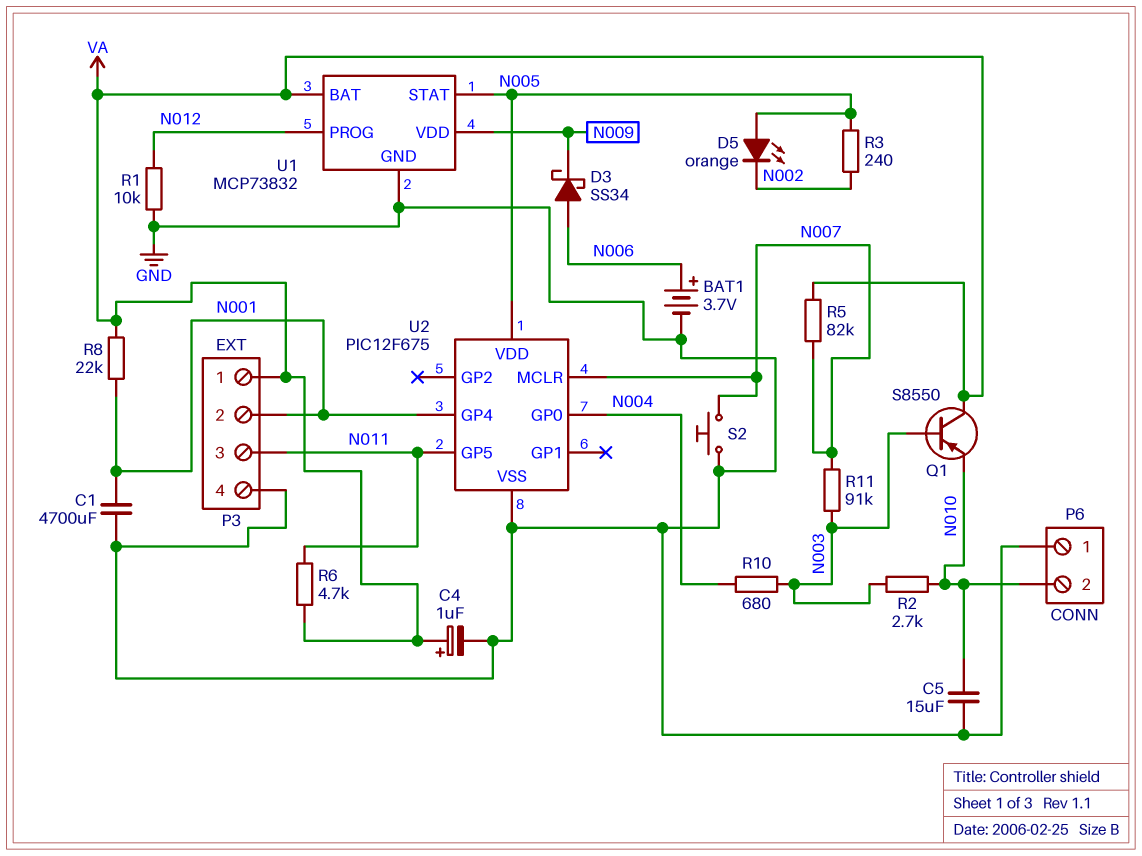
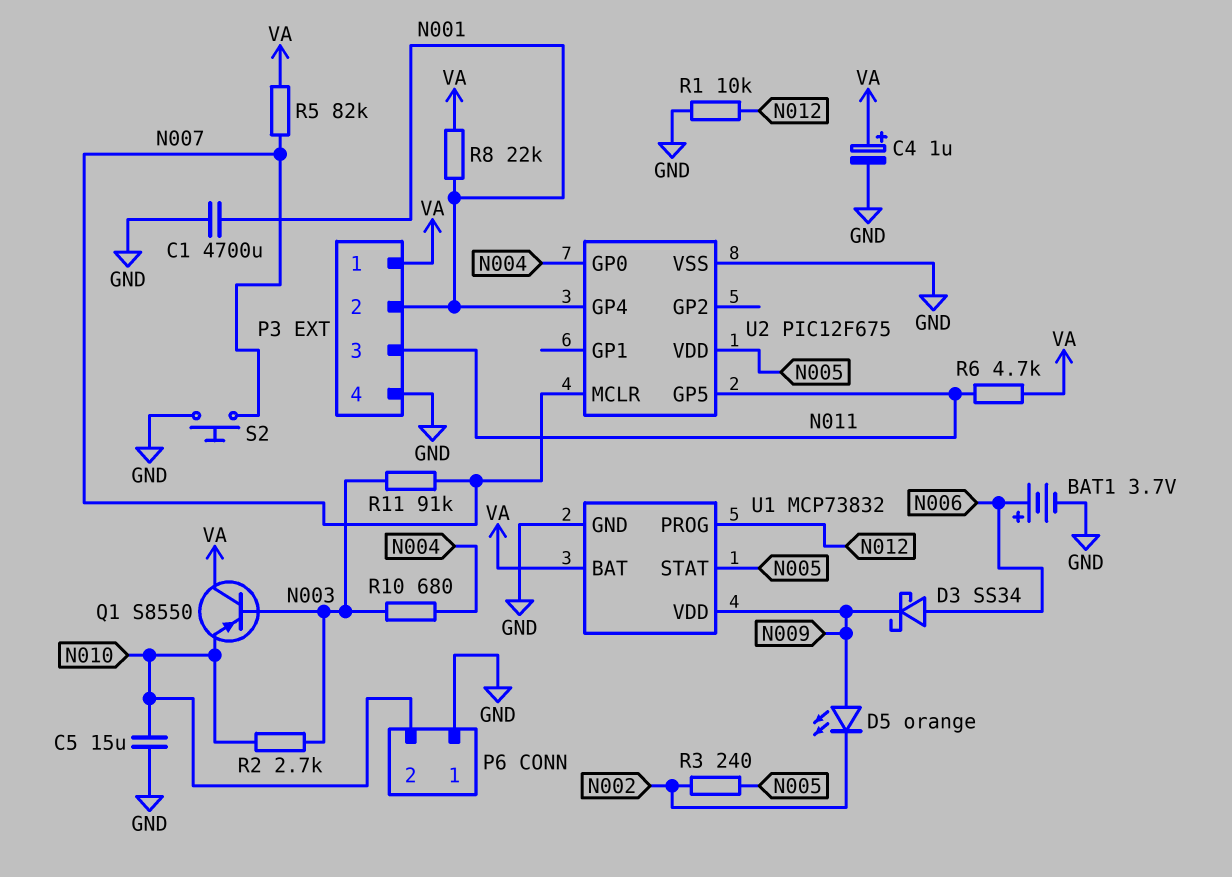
D5: LED orange (A N005, K N002) -> LED orange (A N009, K N002)

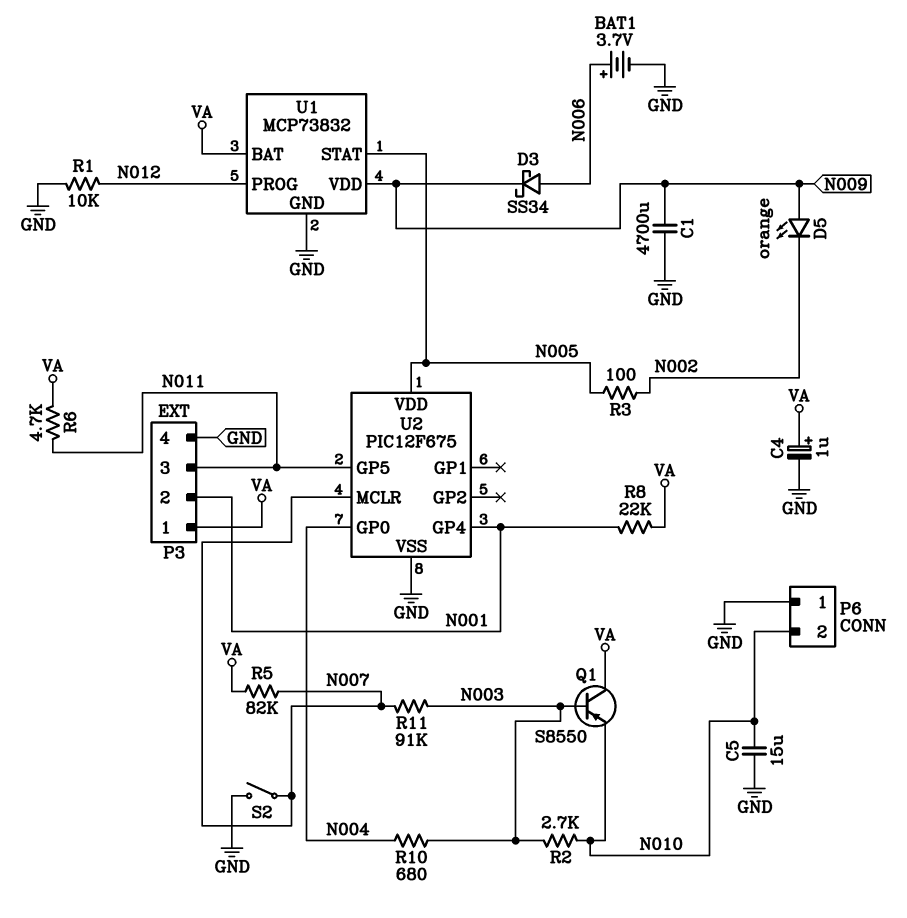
C1: 4700uF (GND, N001) -> 4700uF (GND, N009)
R3: 240 (N002, N005) -> 100 (N002, N005)
S2: button (GND, N007) -> switch (GND, N007)

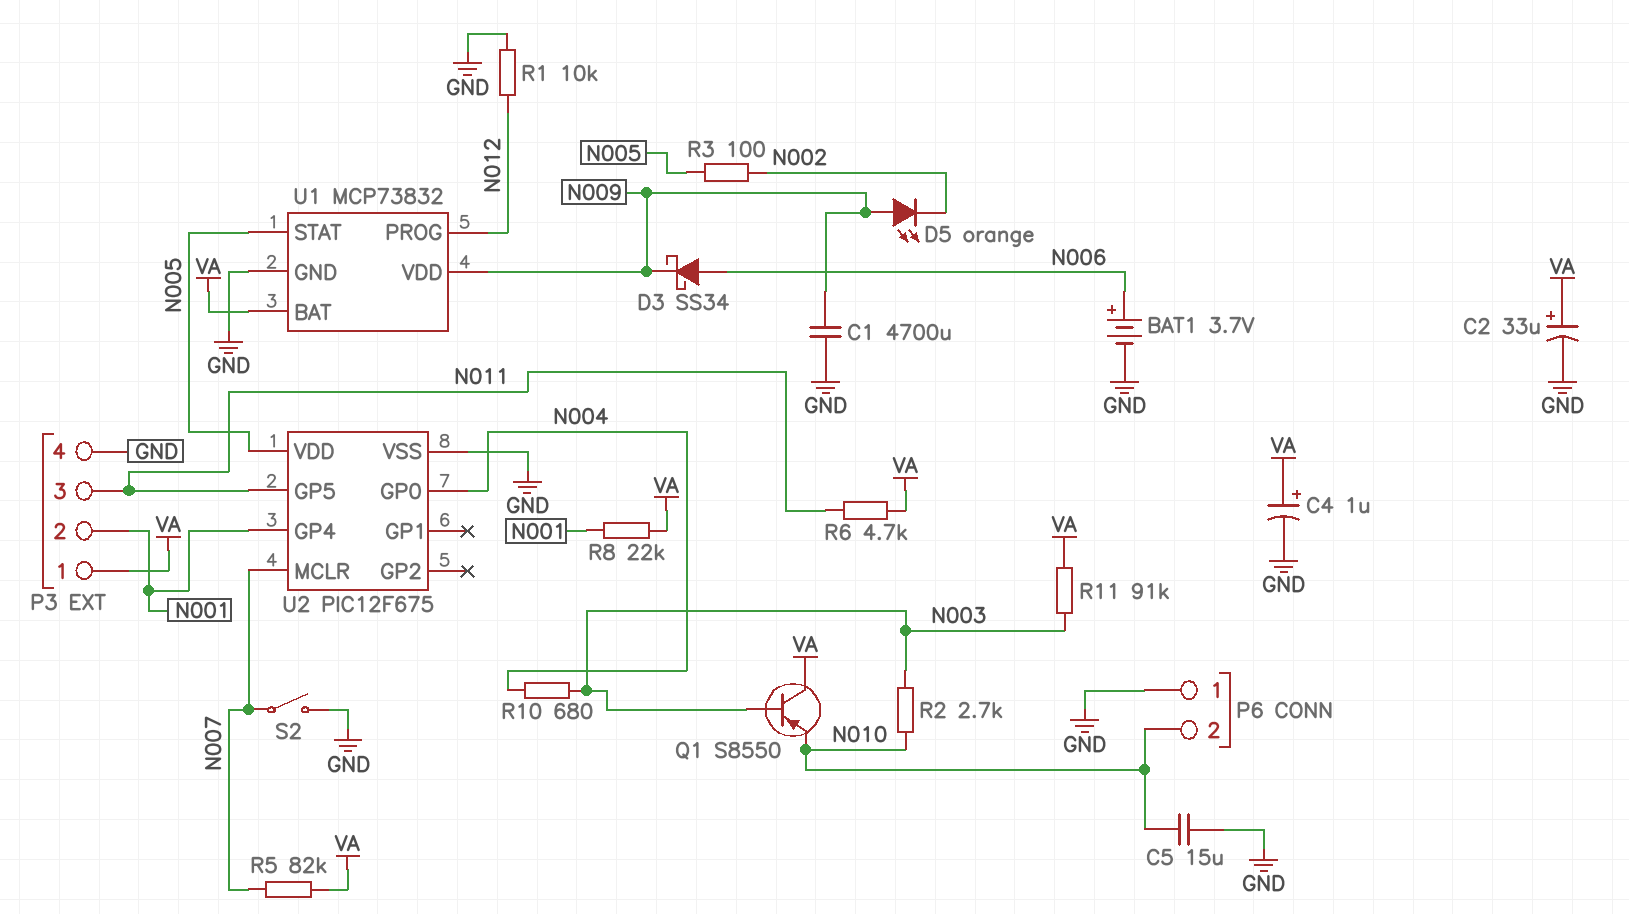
C2: none -> 33uF (plus VA, minus GND)
R11: 91k (N003, N007) -> 91k (N003, VA)

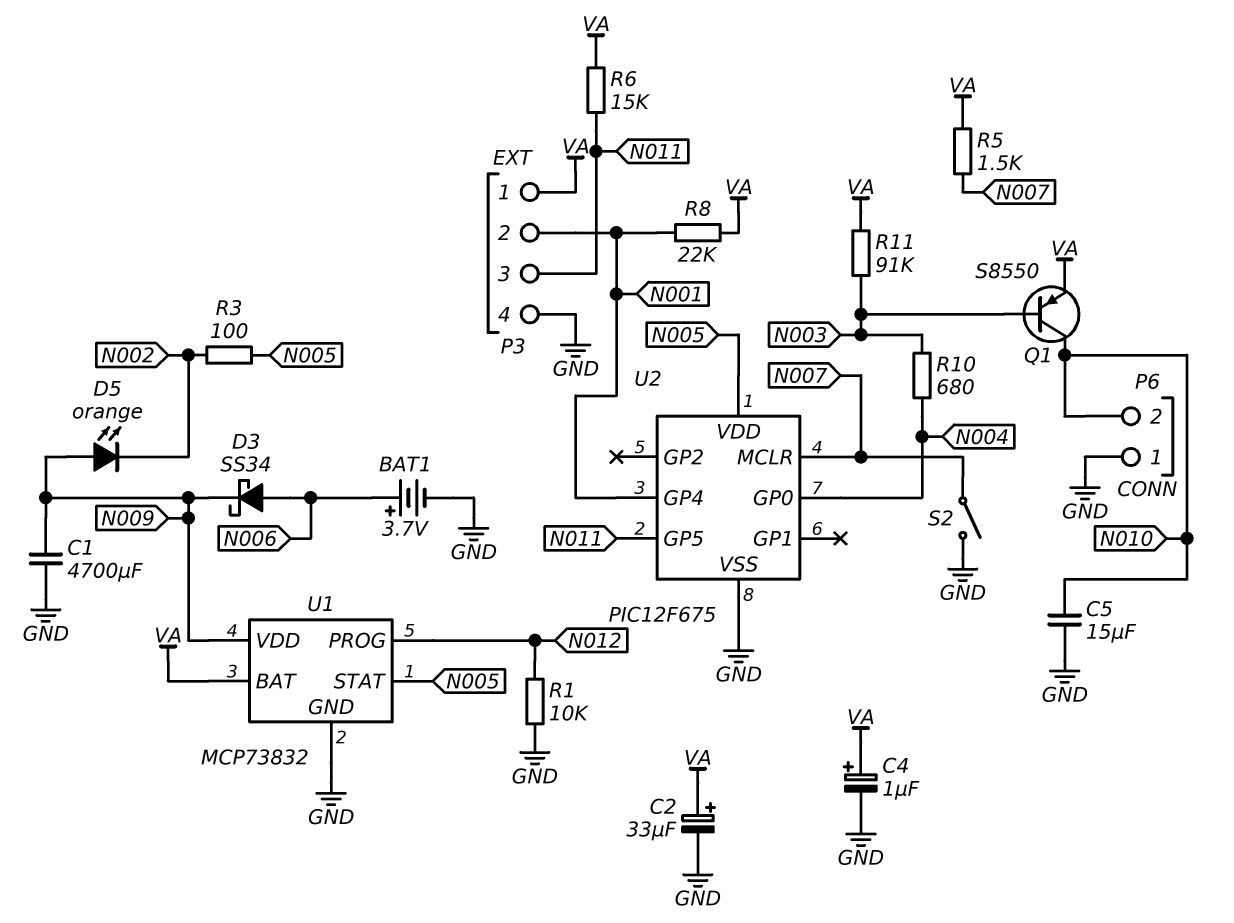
Q1: PNP S8550 (B N003, C VA, E N010) -> PNP S8550 (B N003, C N010, E VA)
R2: 2.7k (N003, N010) -> none
R5: 82k (N007, VA) -> 1.5k (N007, VA)
R6: 4.7k (N011, VA) -> 15k (N011, VA)

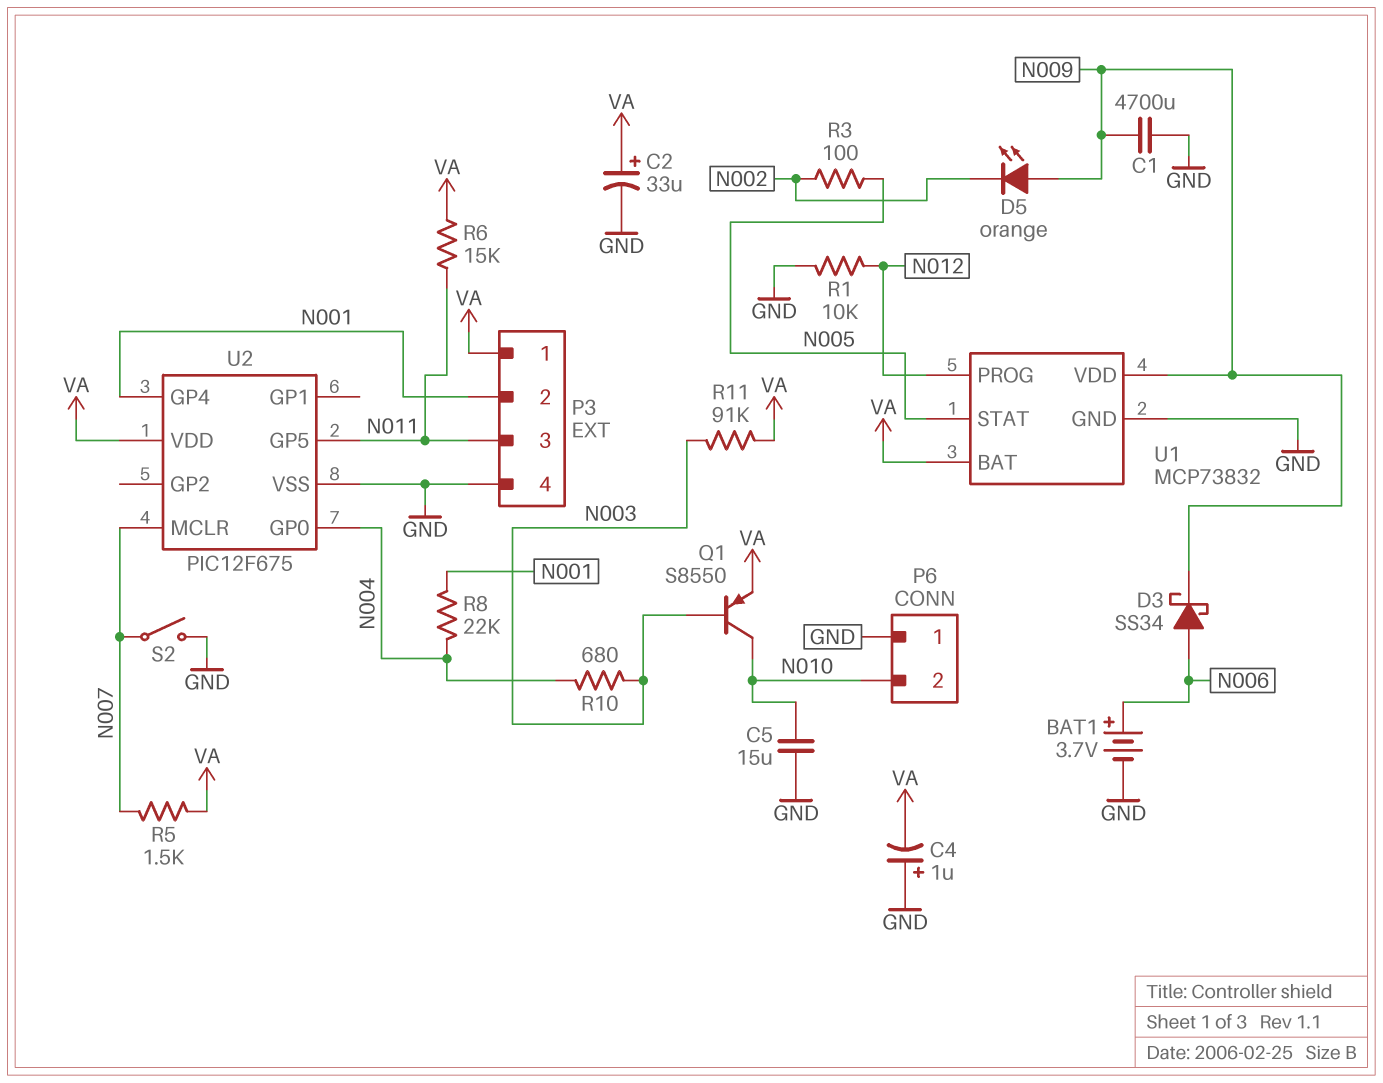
C4: 1uF (plus VA, minus GND) -> 1uF (plus GND, minus VA)
R8: 22k (N001, VA) -> 22k (N001, N004)
U2 pin VDD: N005 -> VA

